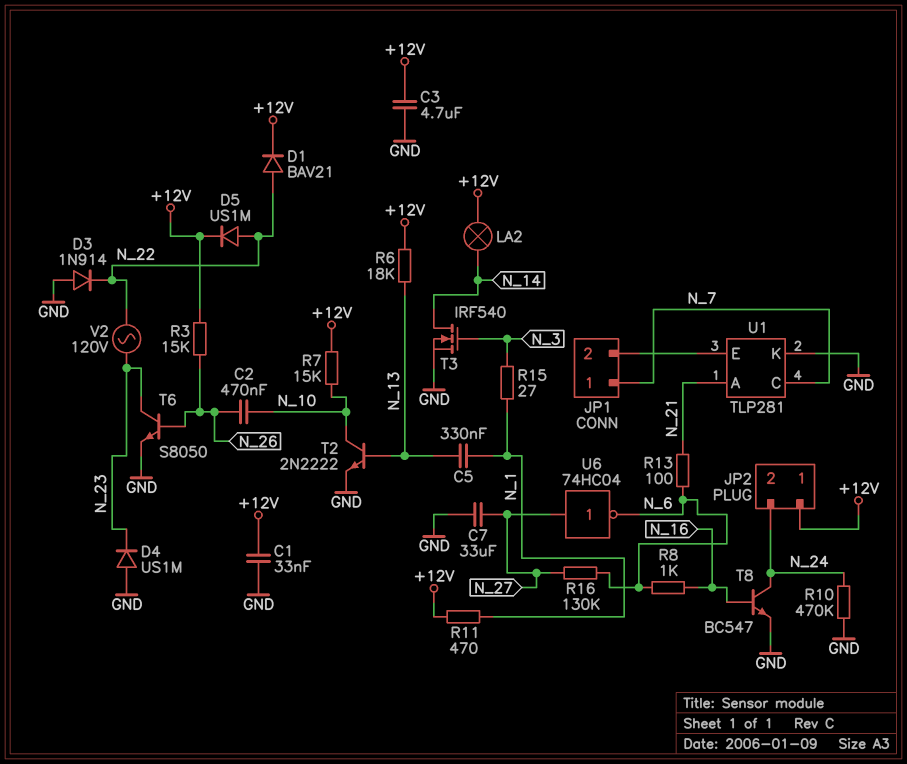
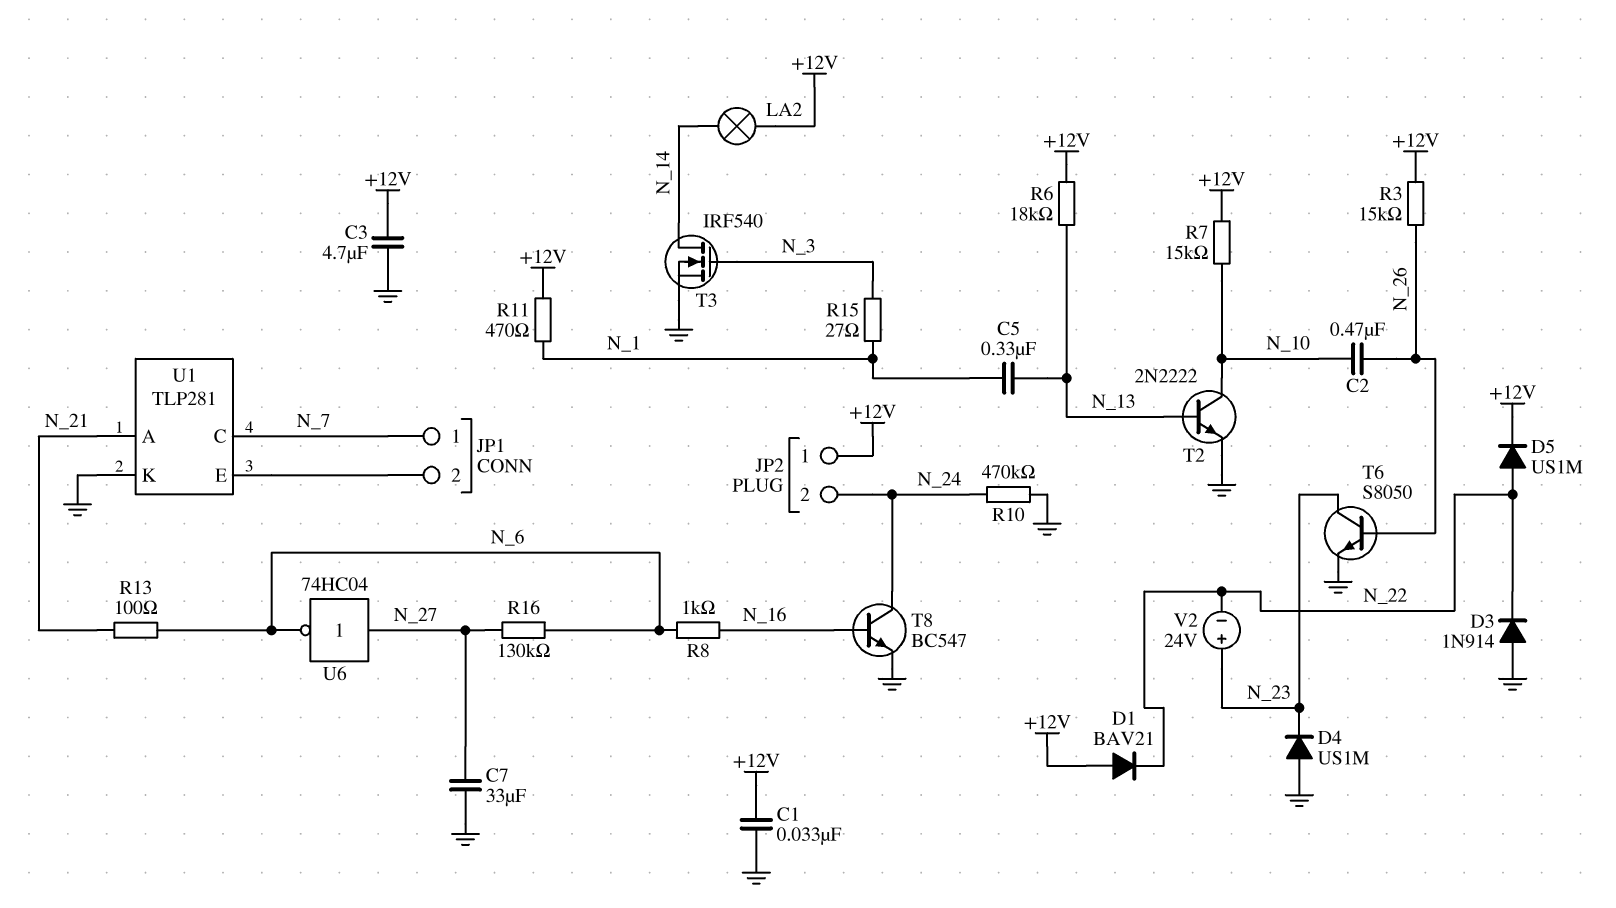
D1: diode BAV21 (A N_22, K +12V) -> diode BAV21 (A +12V, K N_22)
V2: AC 120V (N_22, N_23) -> 24V (plus N_23, minus N_22)

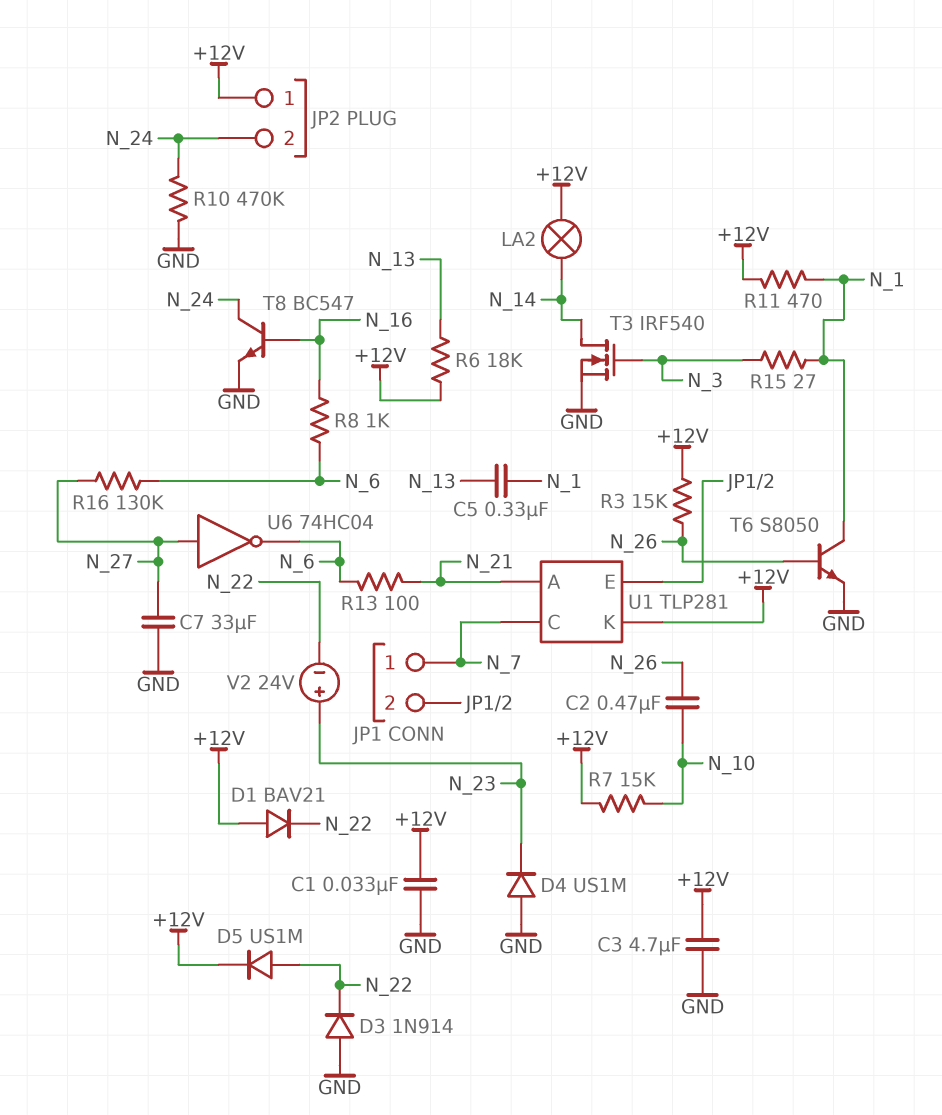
T2: NPN 2N2222 (B N_13, C N_10, E GND) -> none
T6: NPN S8050 (B N_26, C N_23, E GND) -> NPN S8050 (B N_26, C N_1, E GND)
U1 pin K: GND -> +12V

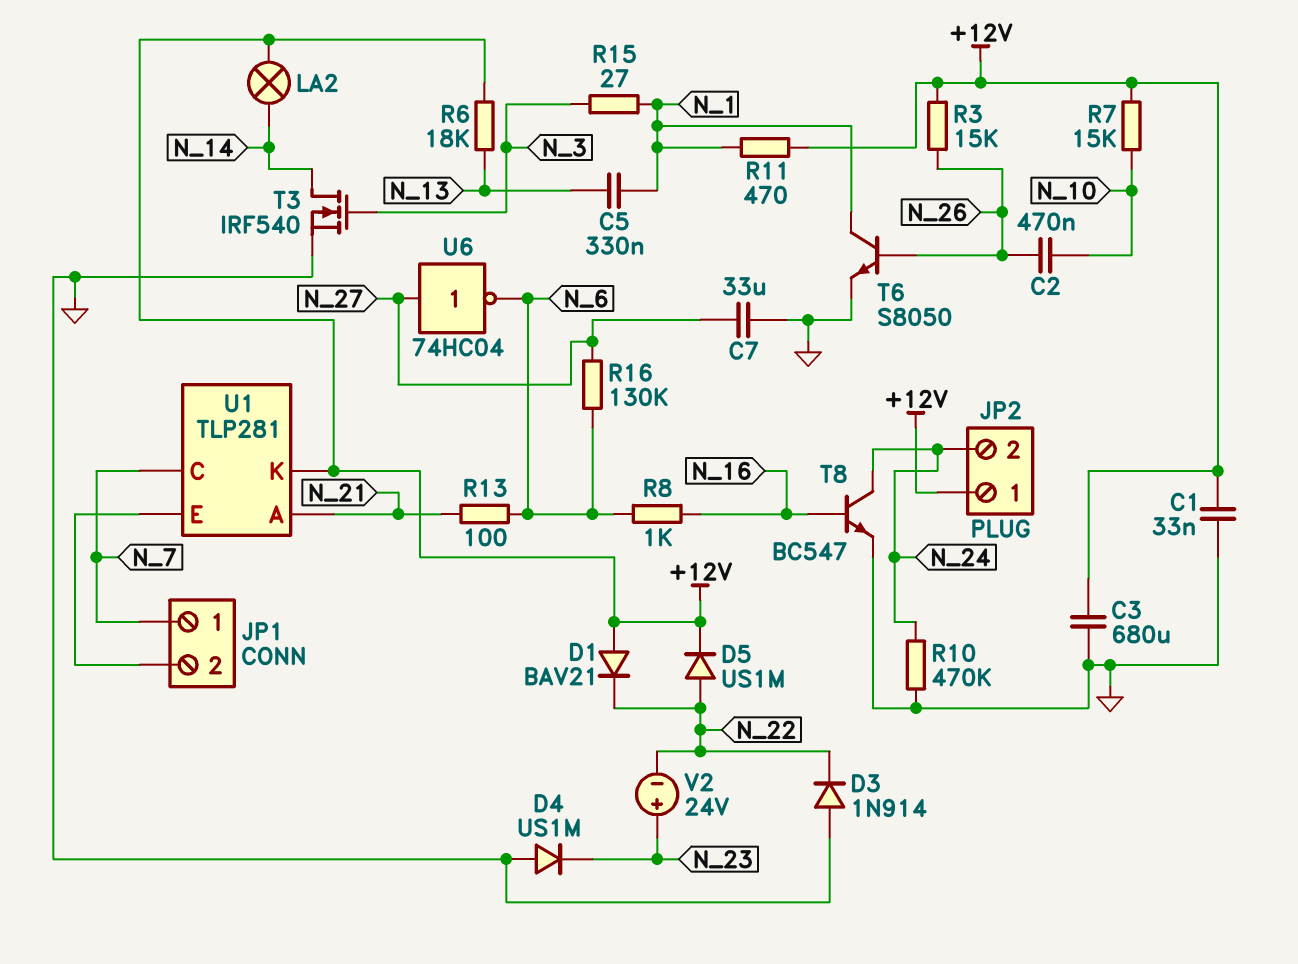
C3: 4.7uF (+12V, GND) -> 680uF (+12V, GND)

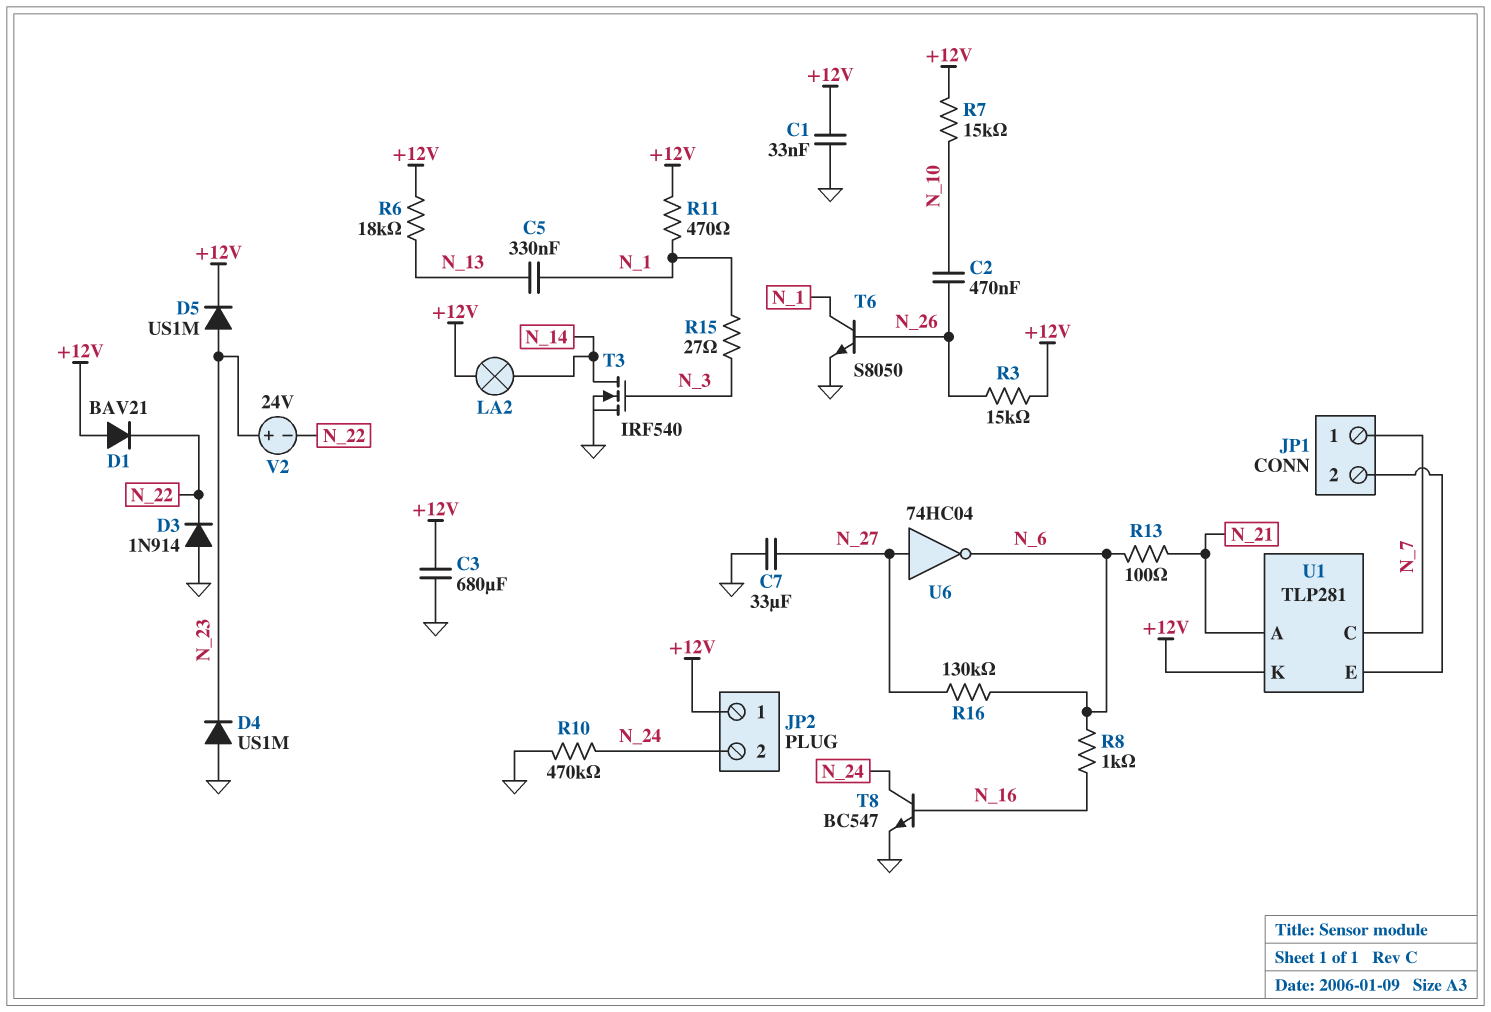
D5: diode US1M (A N_22, K +12V) -> diode US1M (A N_23, K +12V)

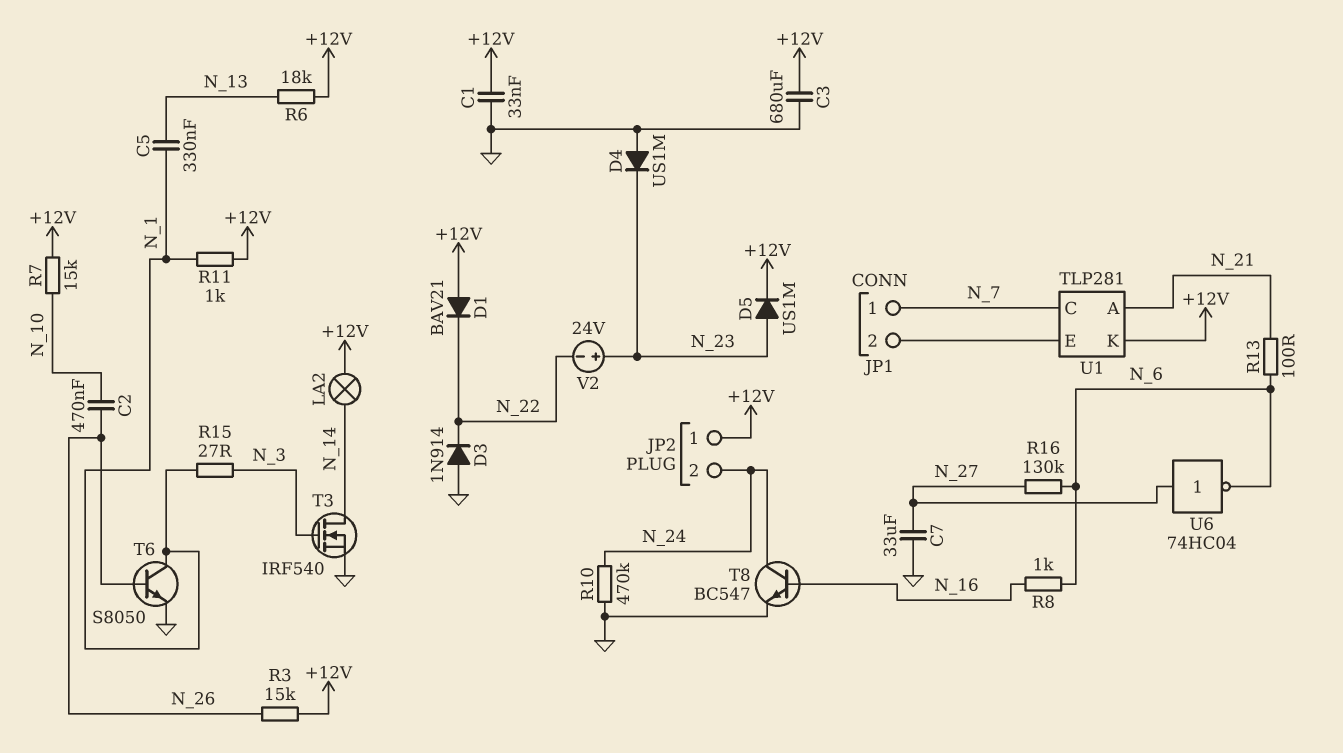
R11: 470 (+12V, N_1) -> 1k (+12V, N_1)

